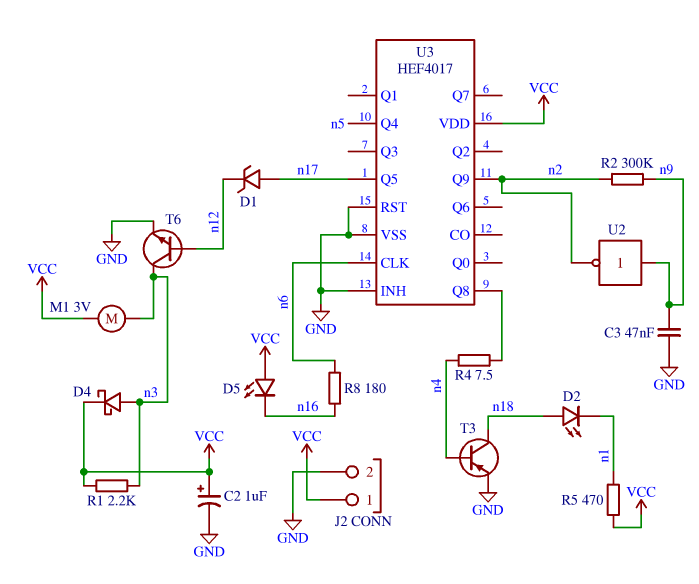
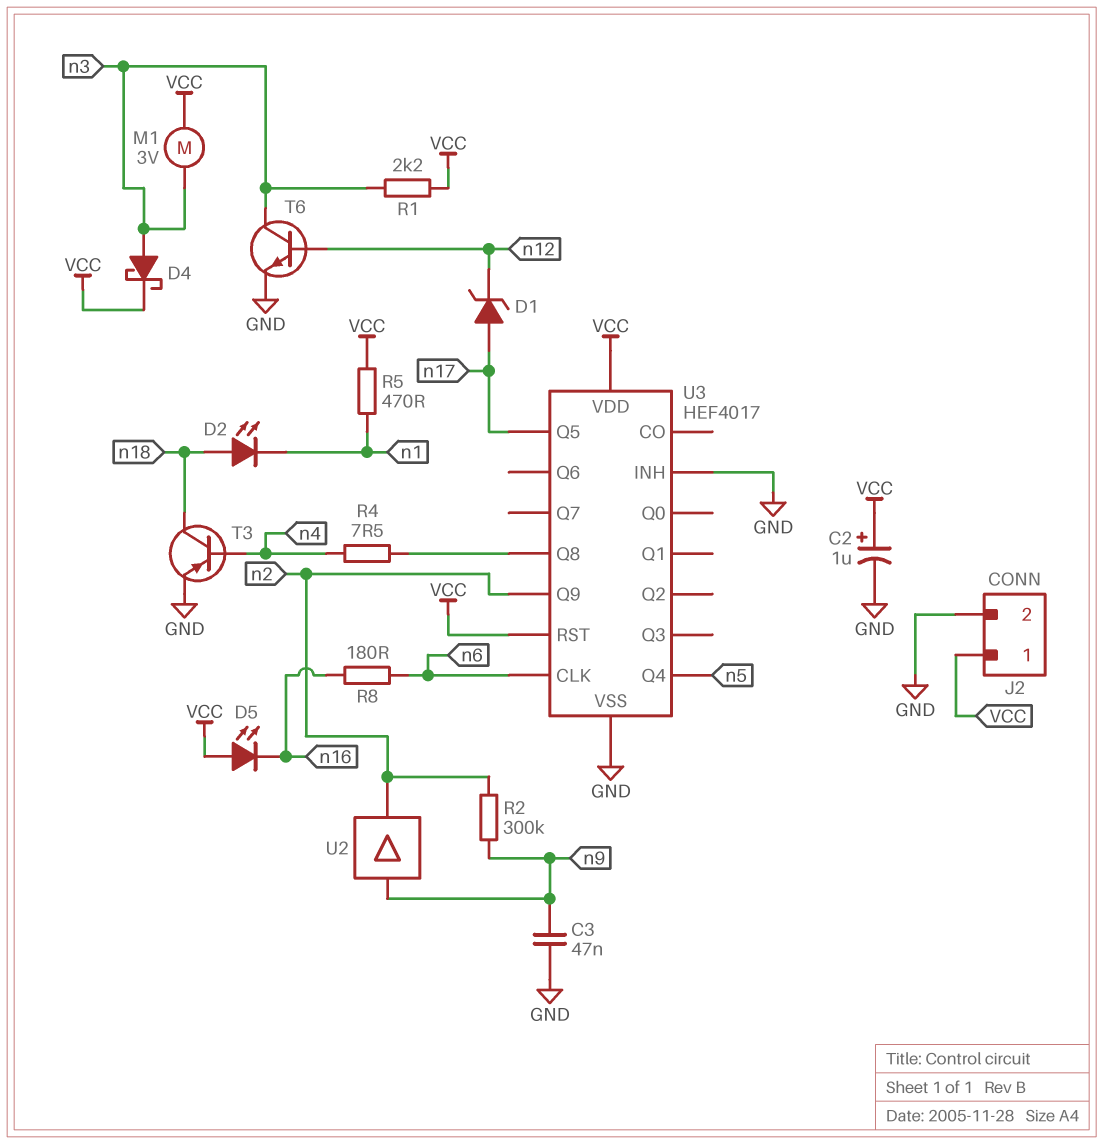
U2: NOT (in n9, out n2) -> buffer (in n9, out n2)
U3 pin RST: GND -> VCC

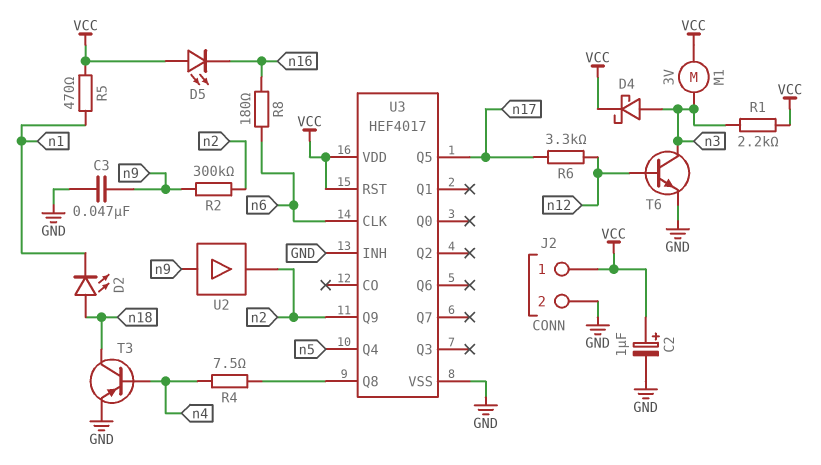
D1: zener (A n17, K n12) -> none
R6: none -> 3.3k (n12, n17)

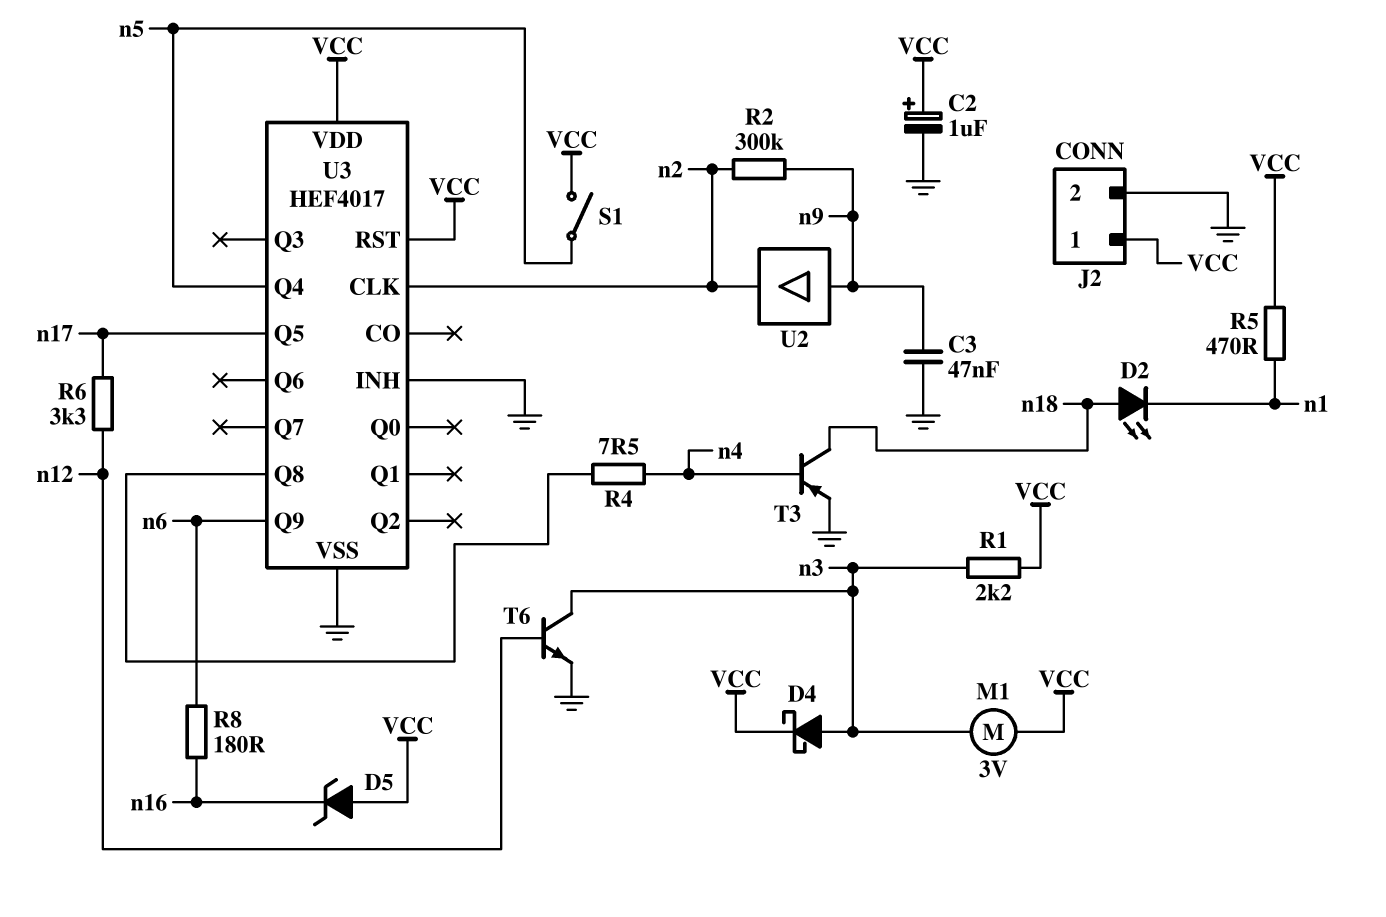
D5: LED (A VCC, K n16) -> zener (A VCC, K n16)
S1: none -> switch (VCC, n5)
U3 pin CLK: n6 -> n2
U3 pin Q9: n2 -> n6

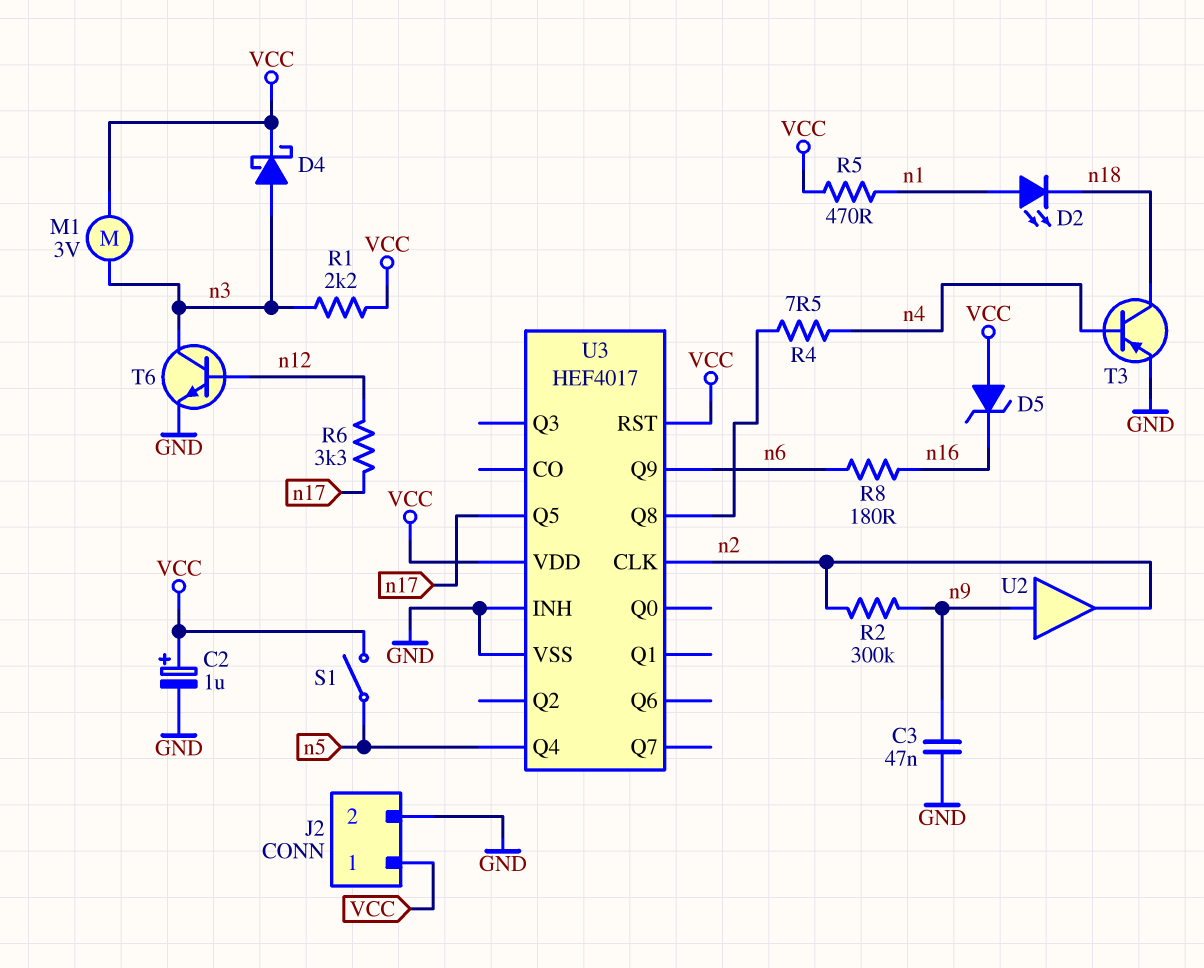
D2: LED (A n18, K n1) -> LED (A n1, K n18)

